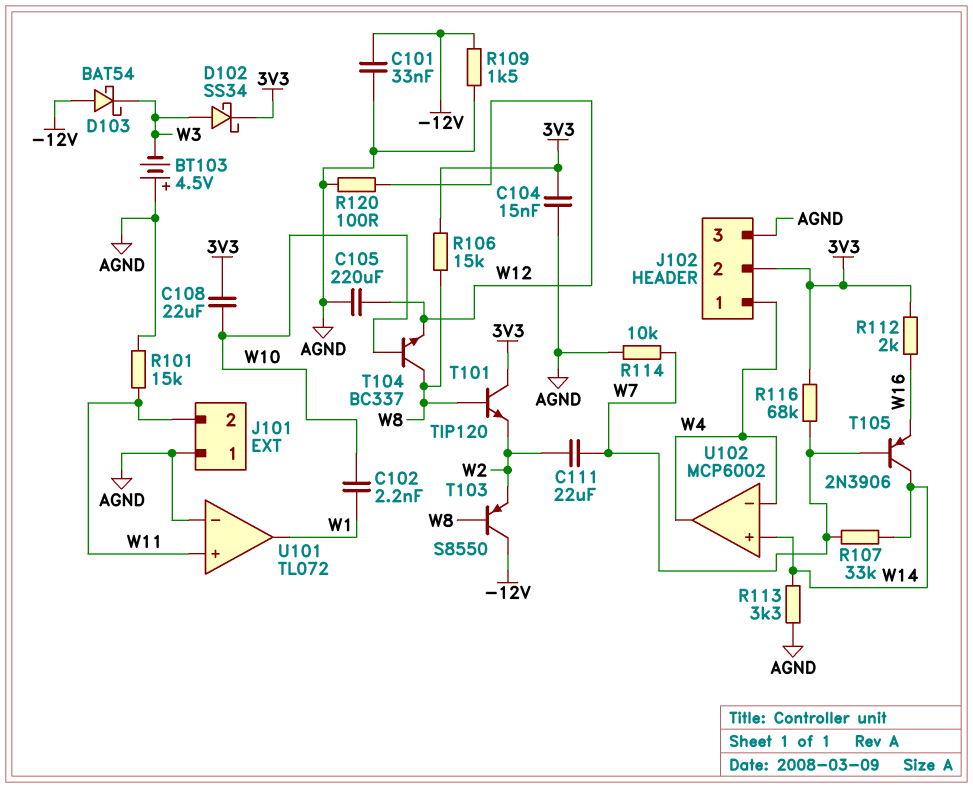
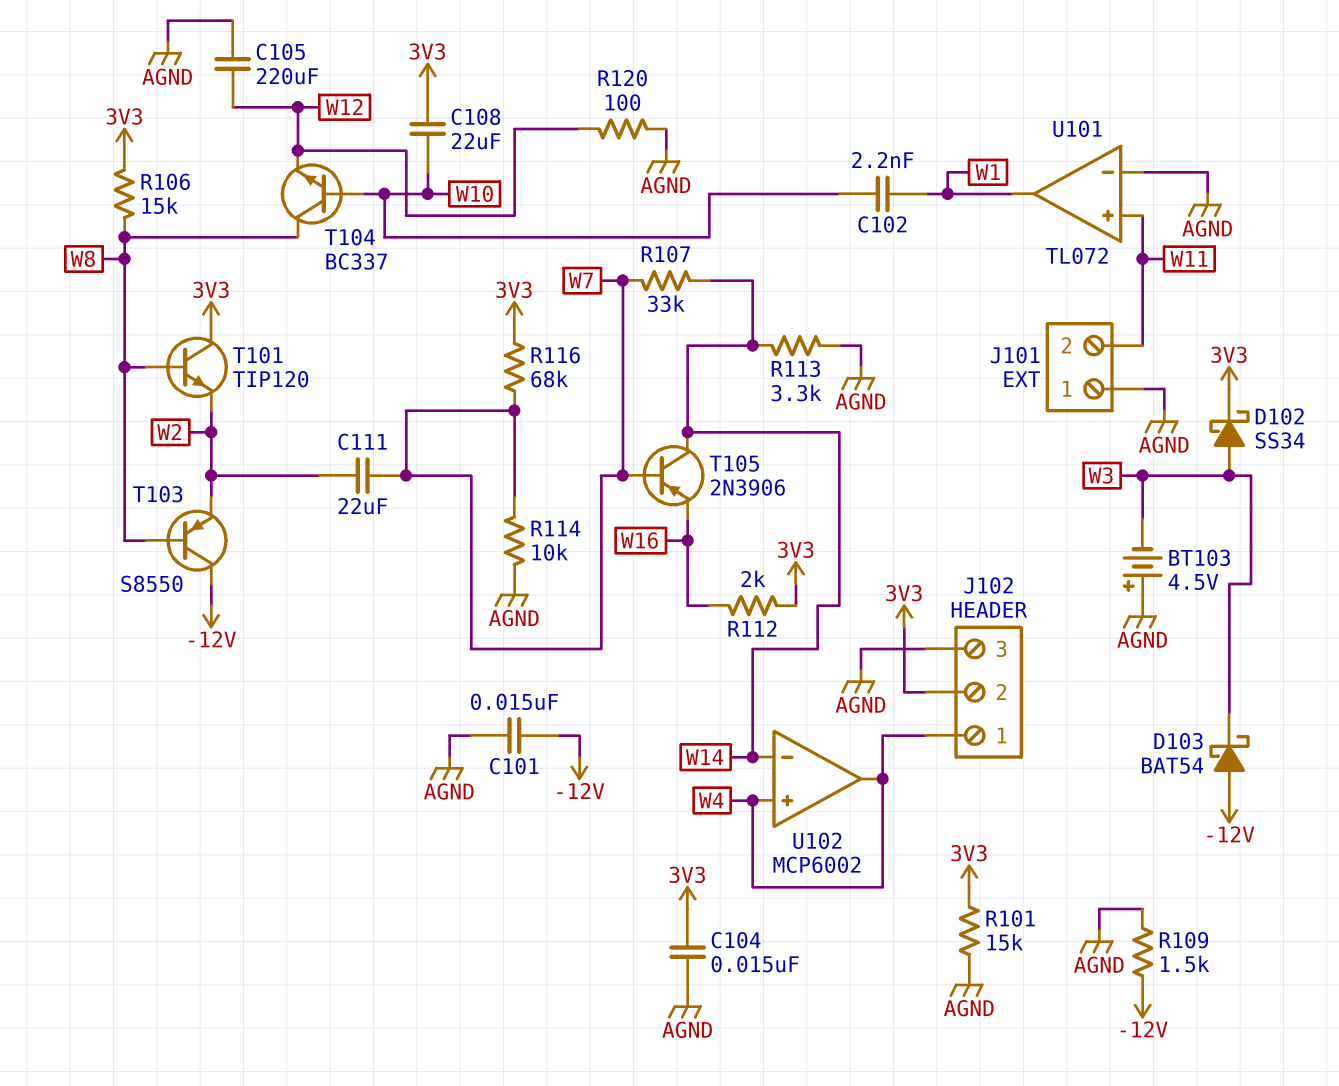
C101: 33nF (-12V, AGND) -> 15nF (-12V, AGND)
R101: 15k (AGND, W11) -> 15k (3V3, AGND)
U102 pin in+: W14 -> W4
U102 pin in-: W4 -> W14

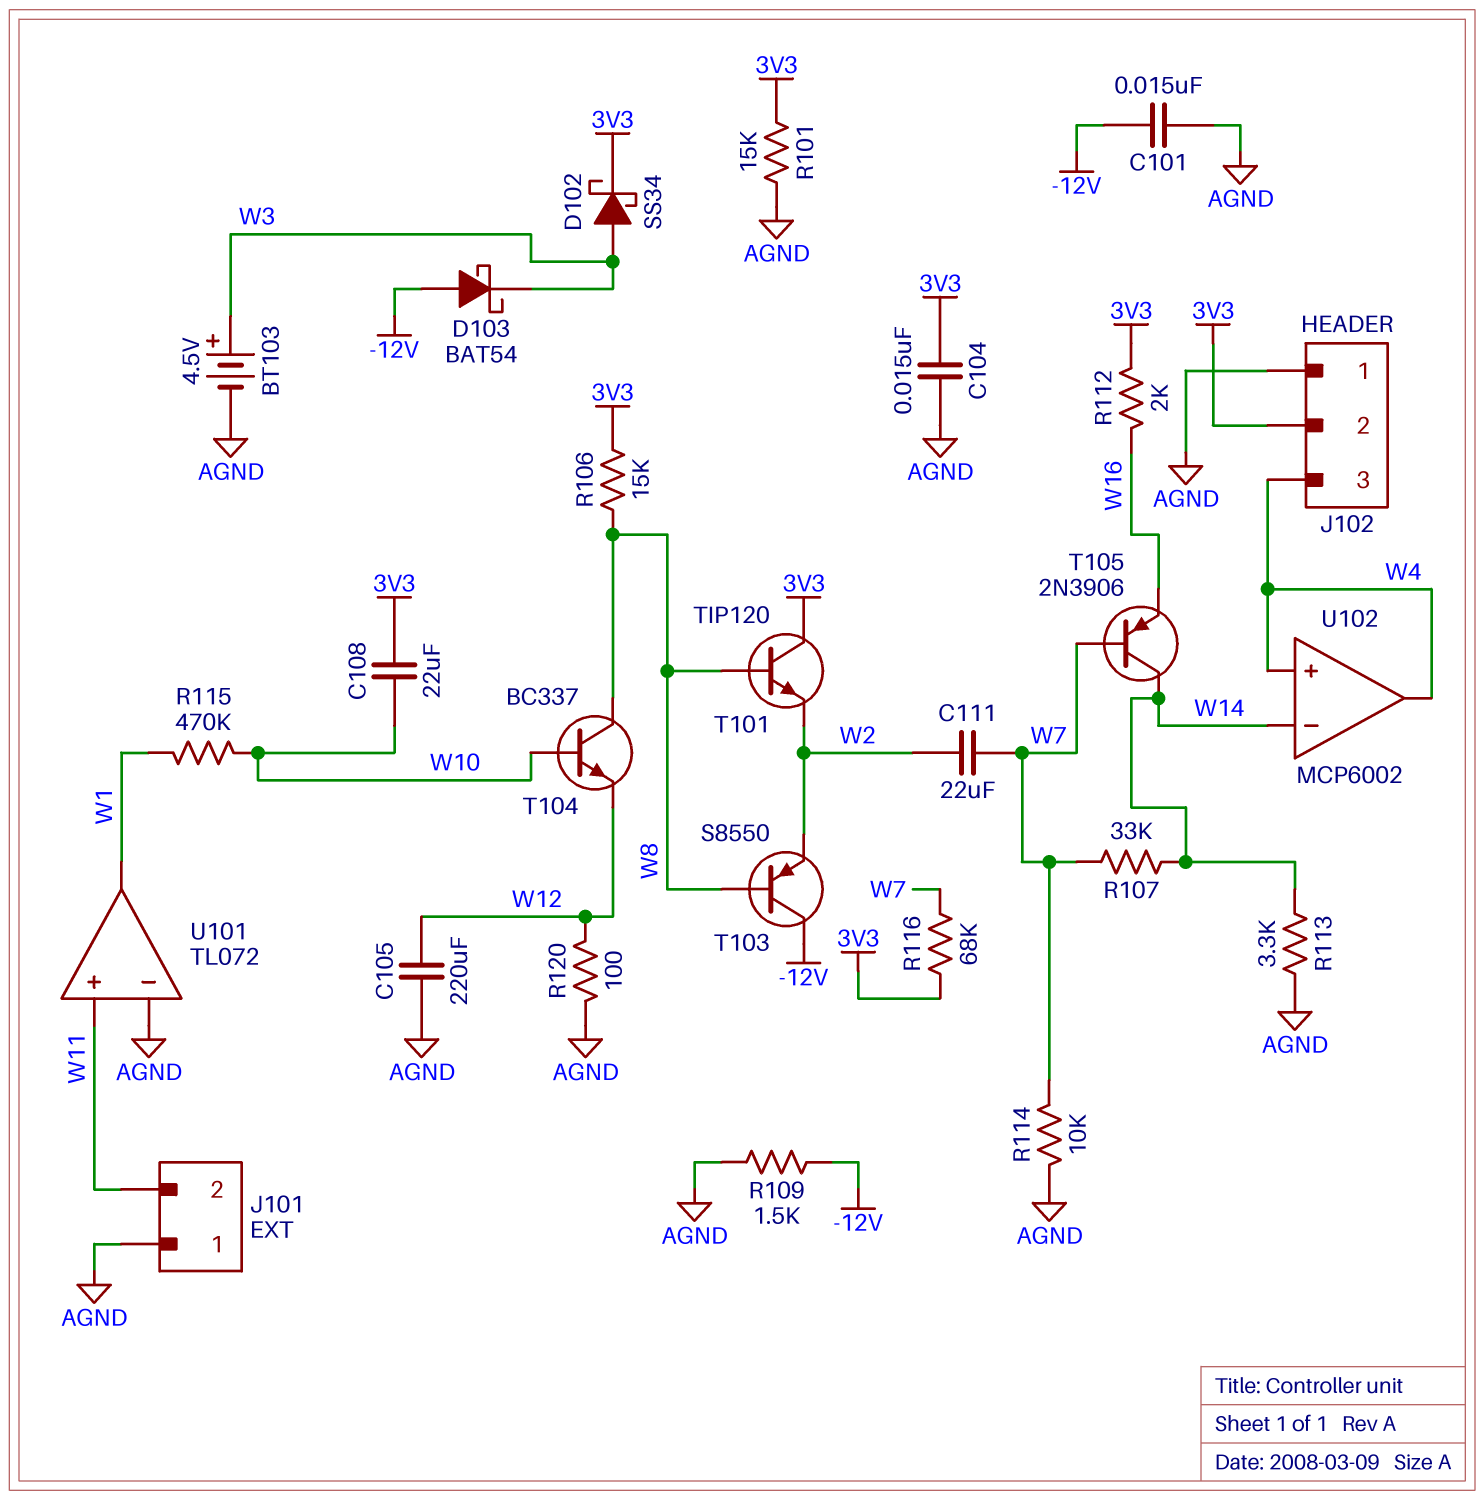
BT103: 4.5V (plus AGND, minus W3) -> 4.5V (plus W3, minus AGND)
C102: 2.2nF (W1, W10) -> none
J102 pin 1: W4 -> AGND
J102 pin 3: AGND -> W4
R115: none -> 470k (W1, W10)

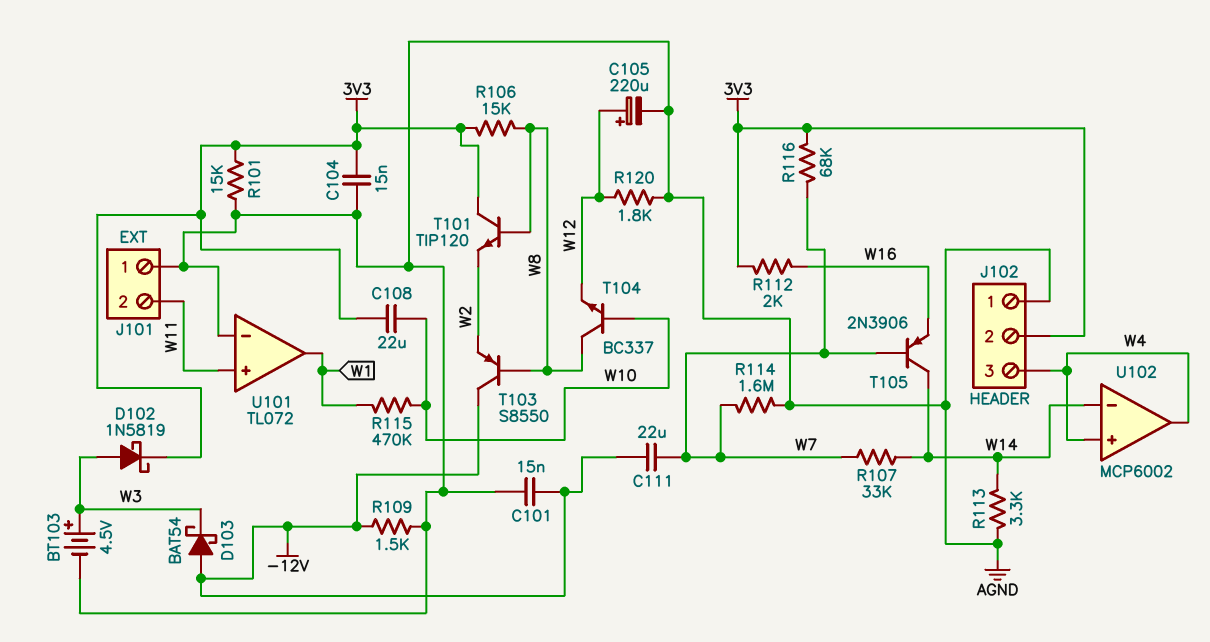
C105: 220uF (AGND, W12) -> 220uF (plus W12, minus AGND)
C111: 22uF (W2, W7) -> 22uF (-12V, W7)
D102: schottky SS34 (A W3, K 3V3) -> schottky 1N5819 (A W3, K 3V3)
R114: 10k (AGND, W7) -> 1.6M (AGND, W7)
R120: 100 (AGND, W12) -> 1.8k (AGND, W12)

